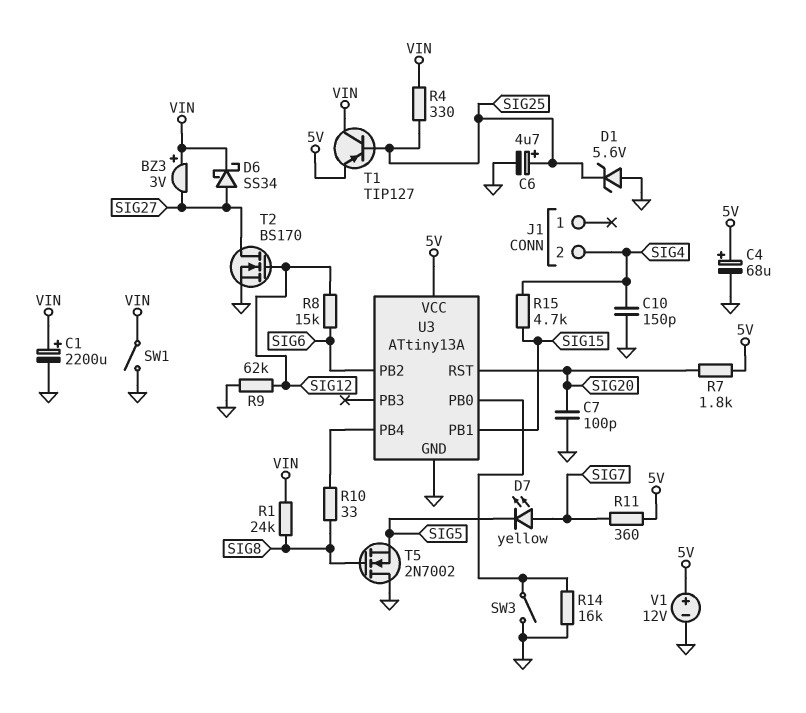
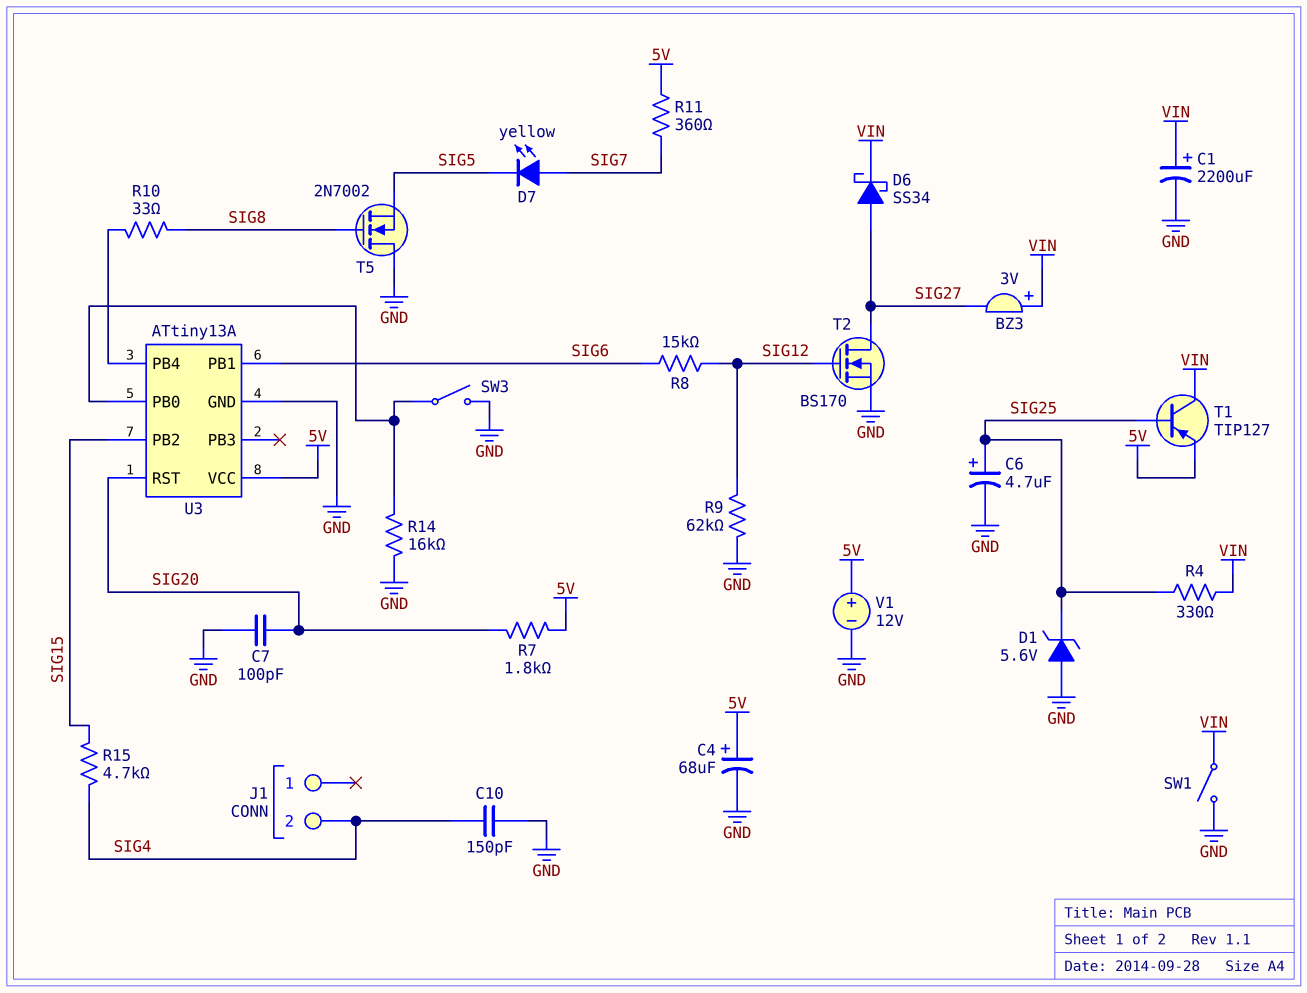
R1: 24k (SIG8, VIN) -> none
U3 pin PB1: SIG15 -> SIG6
U3 pin PB2: SIG6 -> SIG15

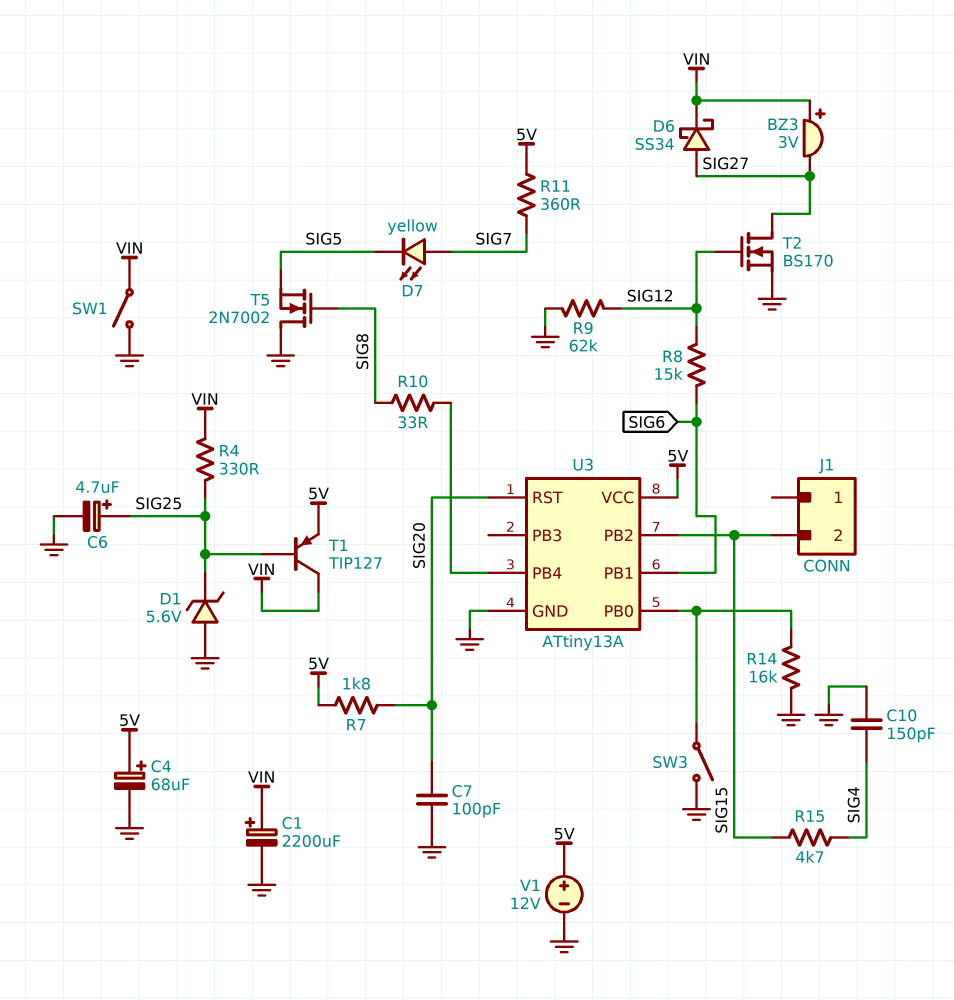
J1 pin 2: SIG4 -> SIG15

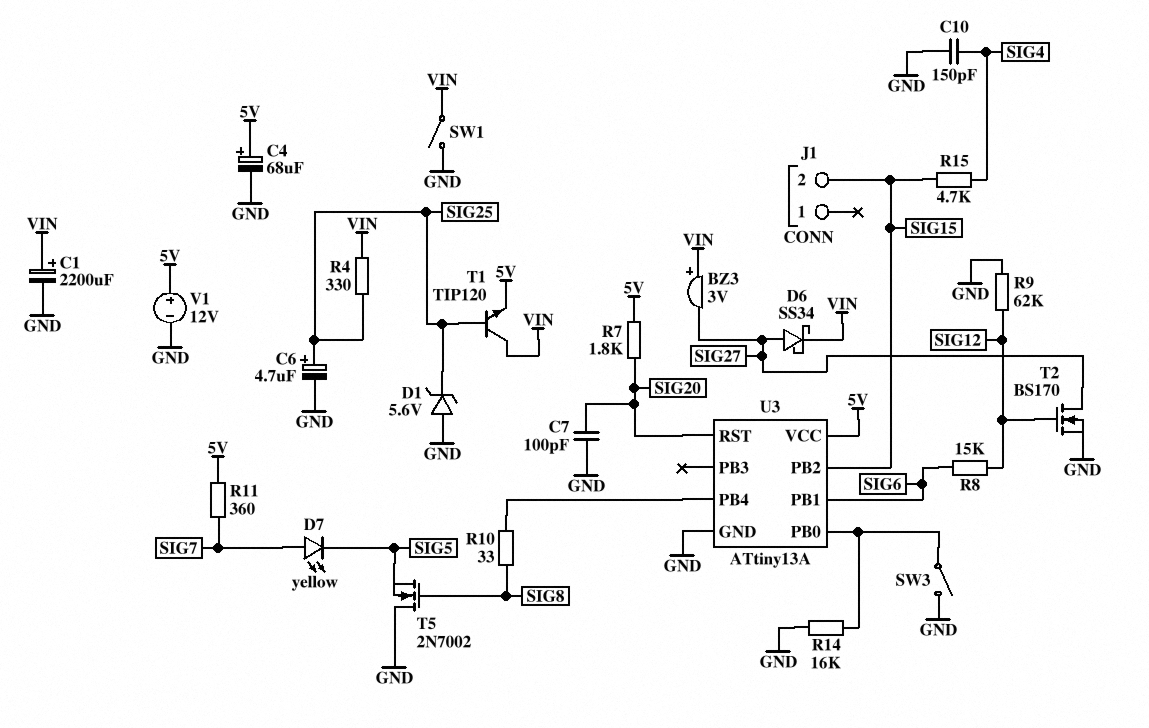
T1: PNP TIP127 (B SIG25, C VIN, E 5V) -> NPN TIP120 (B SIG25, C VIN, E 5V)

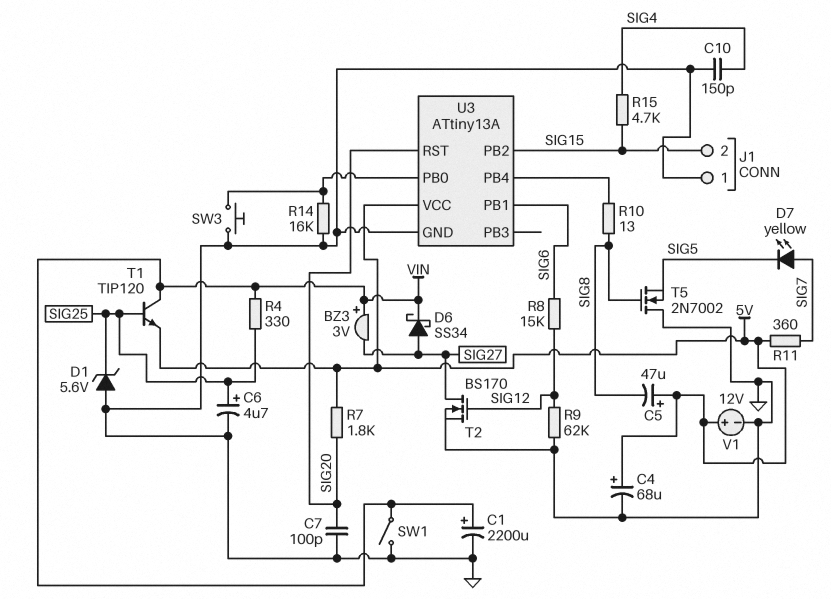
C5: none -> 47uF (plus 5V, minus SIG8)
J1 pin 1: none -> GND
R10: 33 (SIG8, U3/PB4) -> 13 (SIG8, U3/PB4)
SW3: switch (GND, U3/PB0) -> button (GND, U3/PB0)

